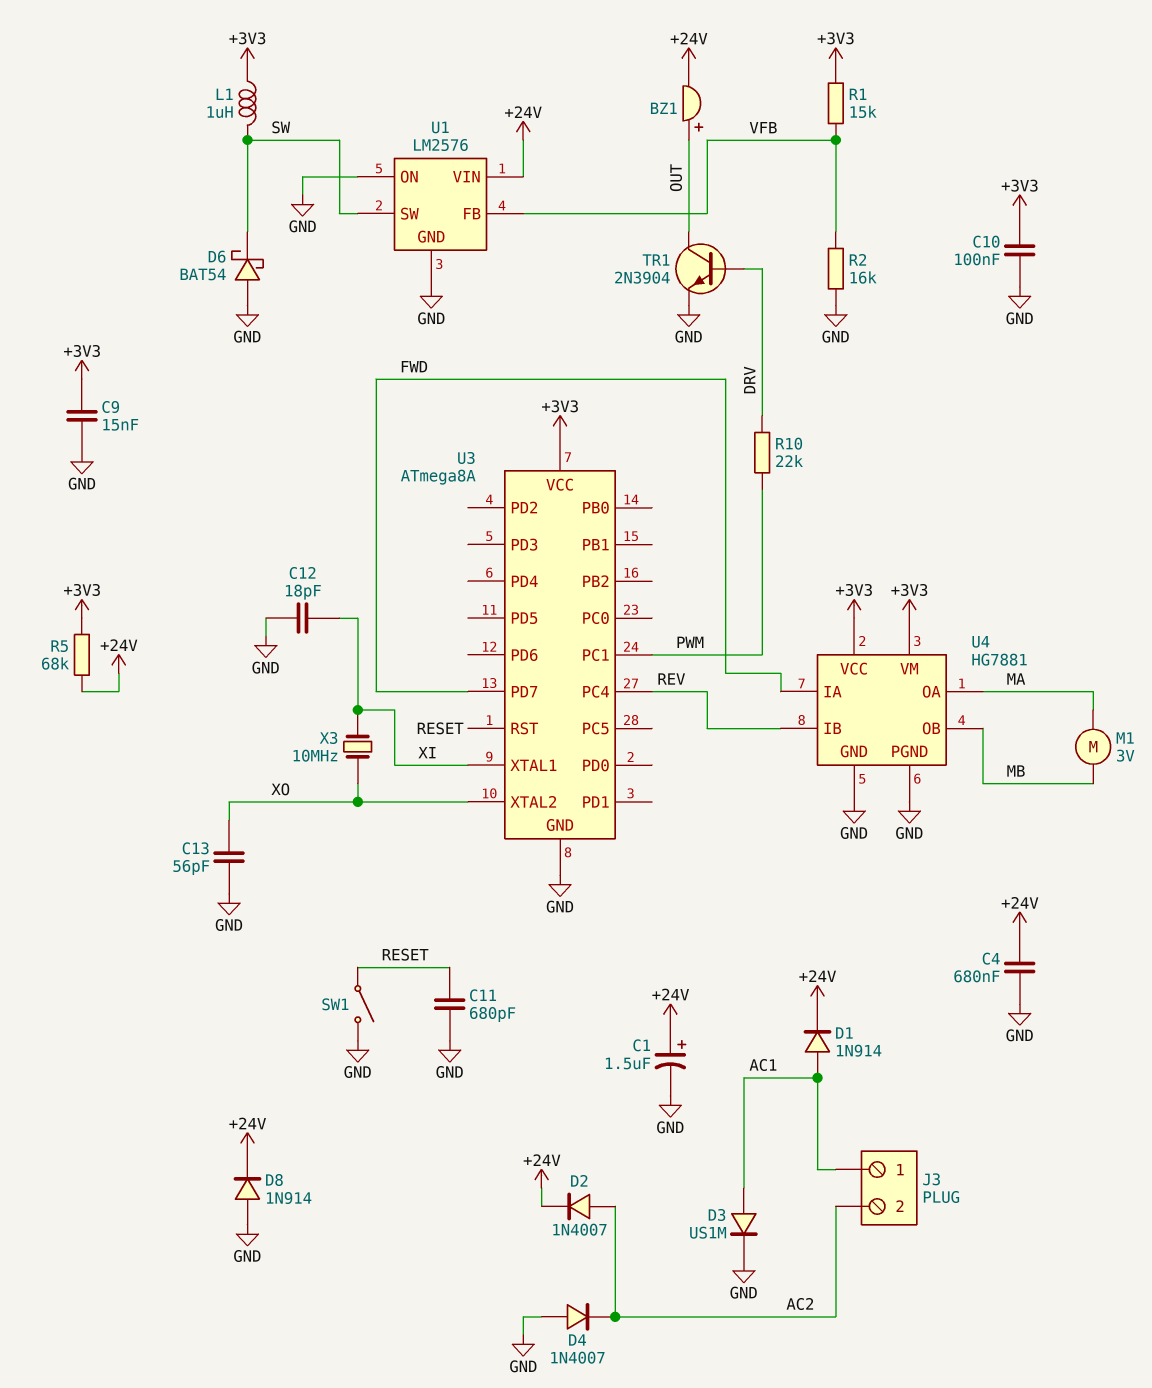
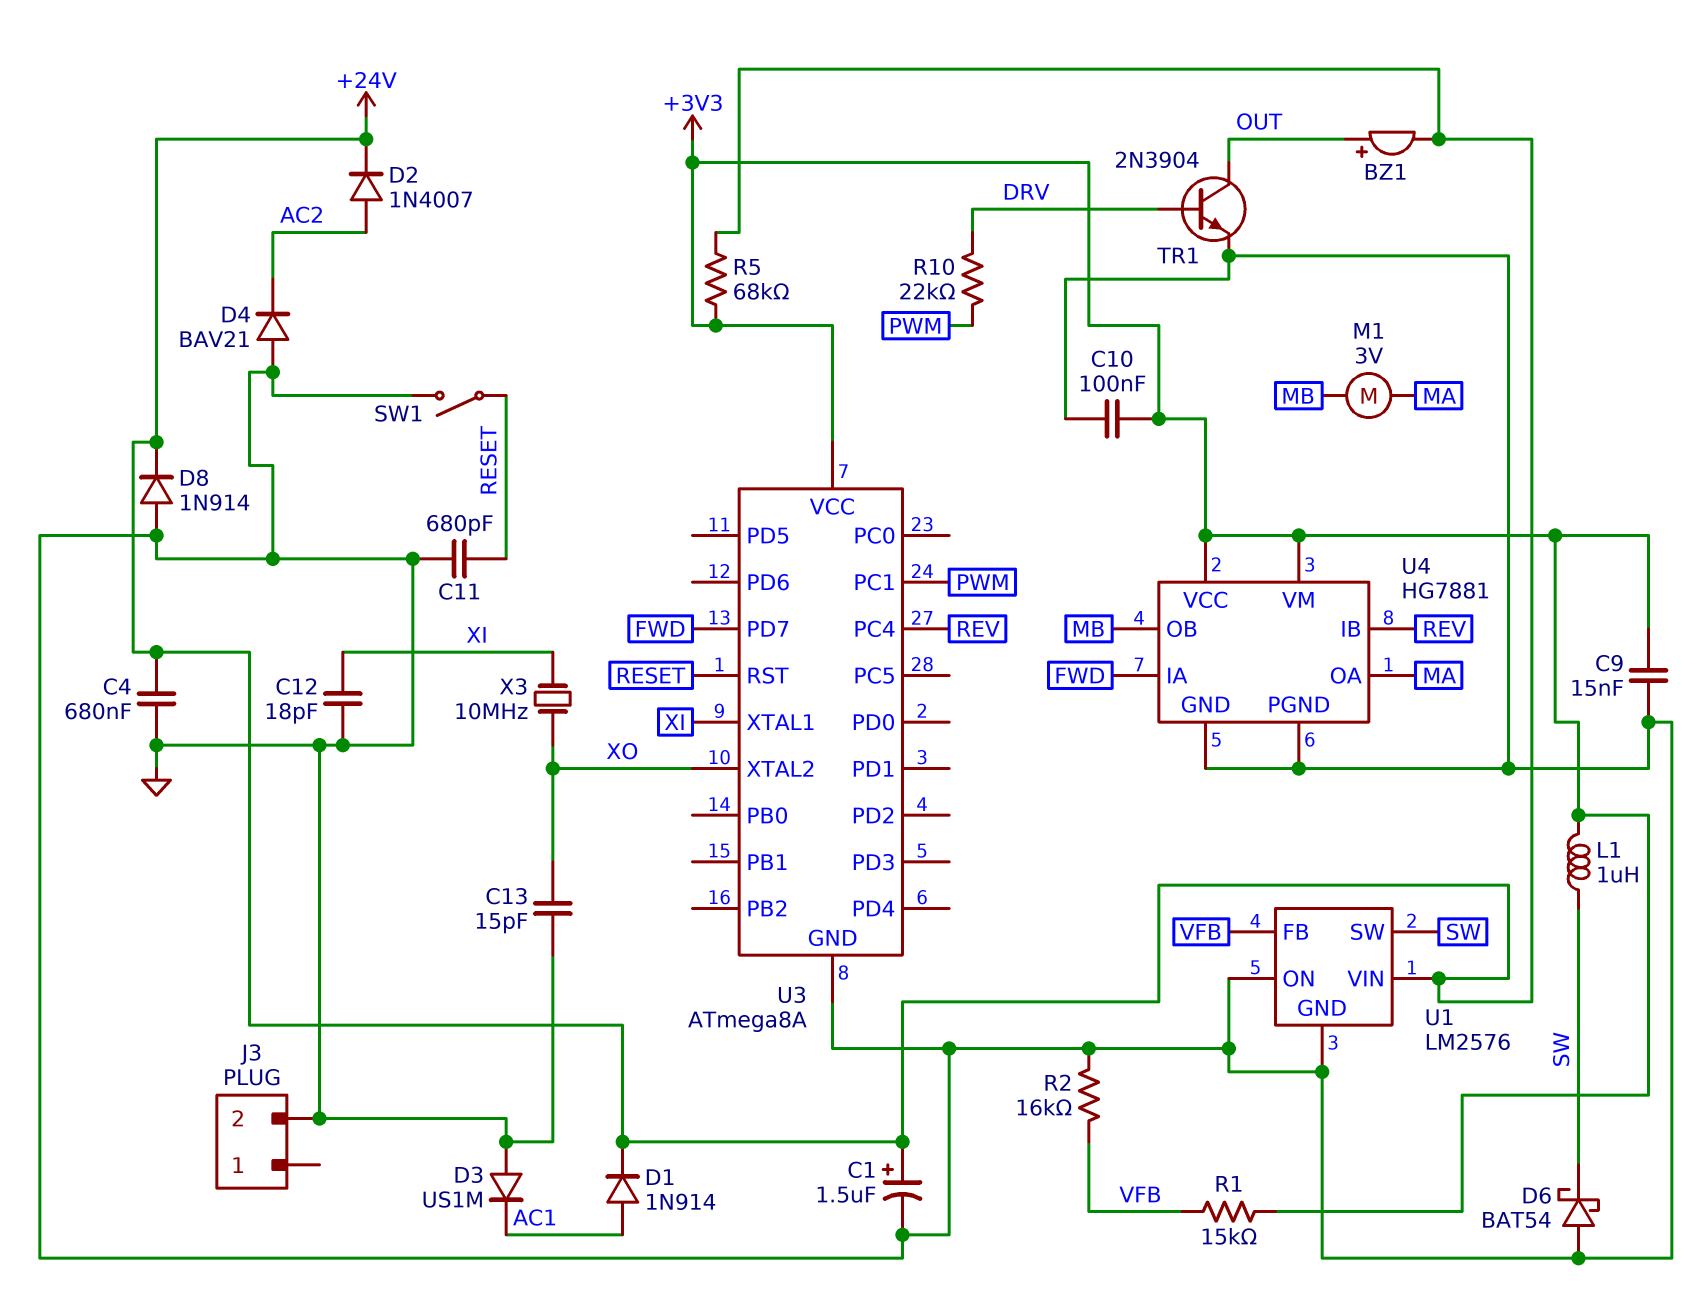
C13: 56pF (GND, XO) -> 15pF (GND, XO)
D3: diode US1M (A AC1, K GND) -> diode US1M (A GND, K AC1)
D4: diode 1N4007 (A GND, K AC2) -> diode BAV21 (A GND, K AC2)
J3 pin 1: AC1 -> none
J3 pin 2: AC2 -> GND

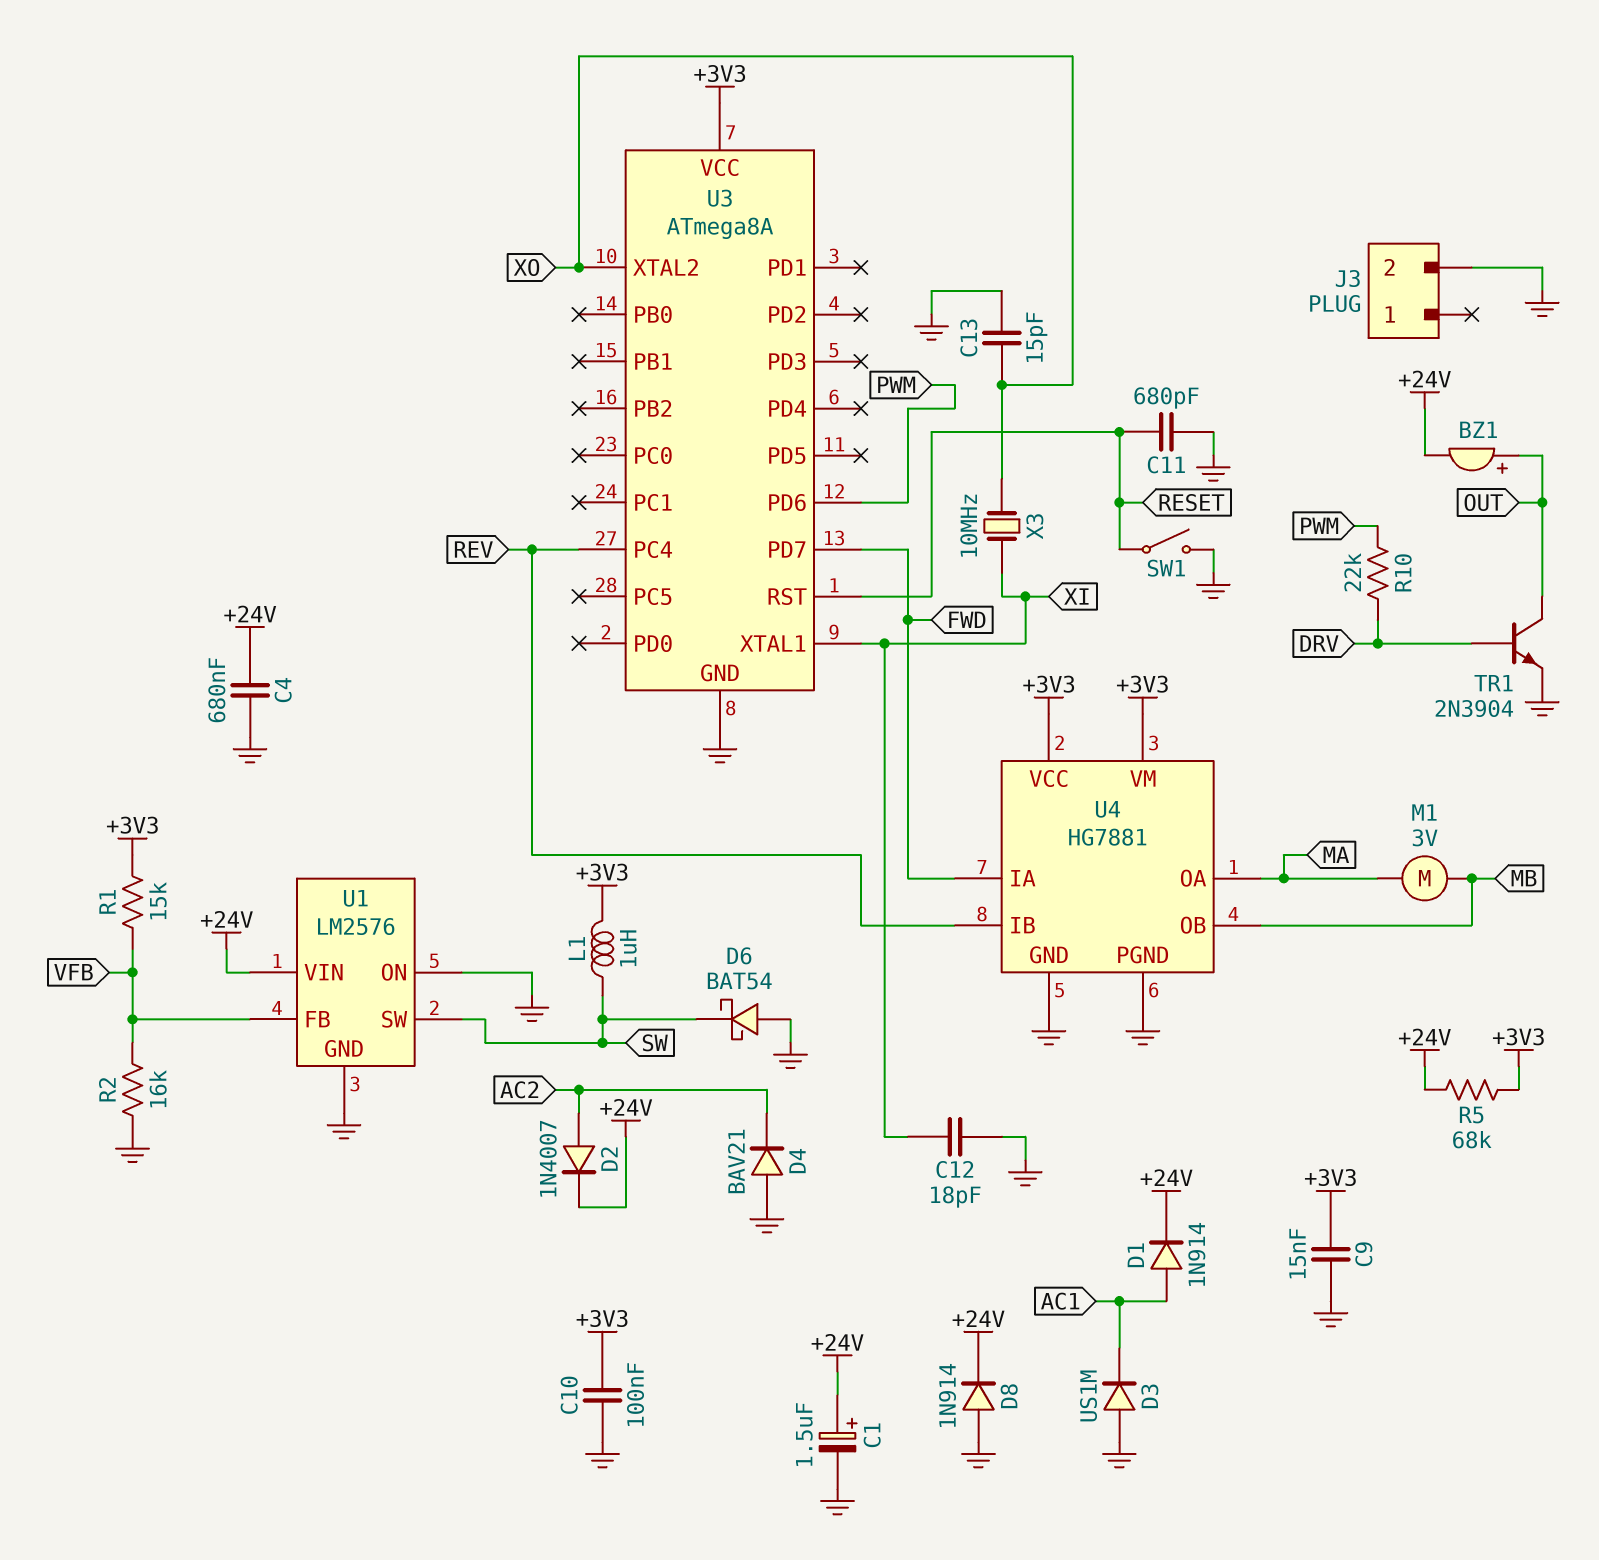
U3 pin PC1: PWM -> none
U3 pin PD6: none -> PWM

